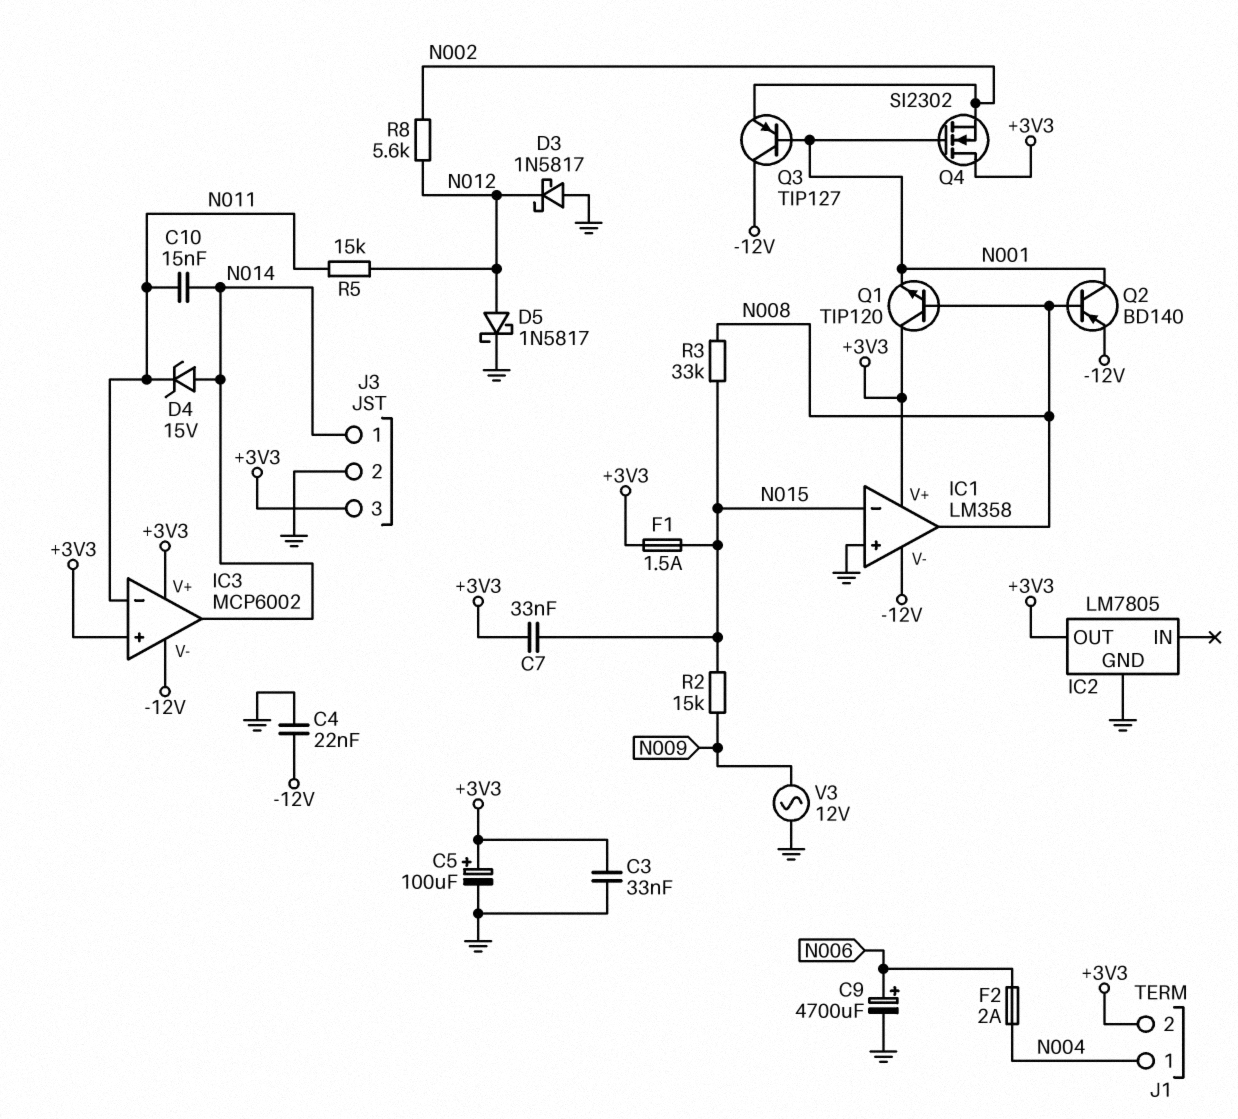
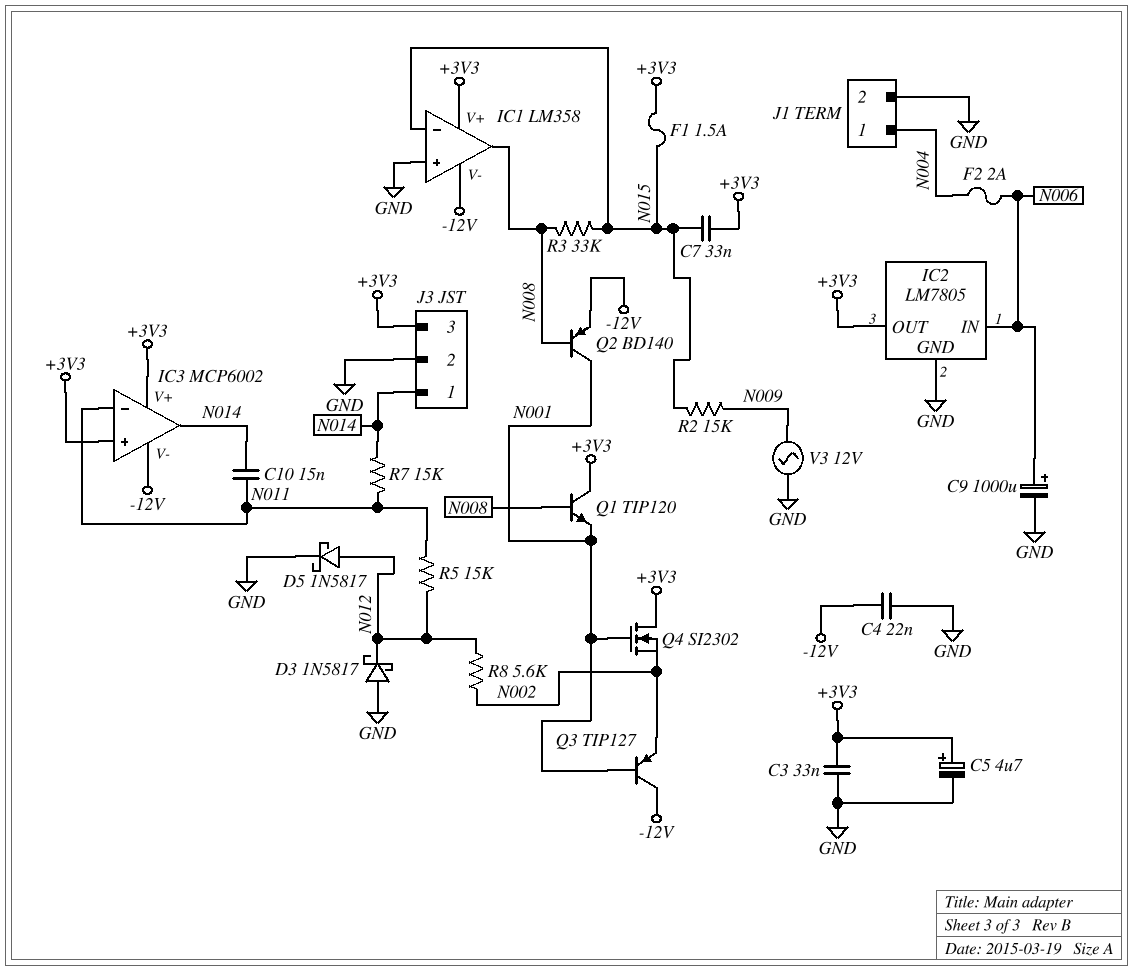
C5: 100uF (plus +3V3, minus GND) -> 4.7uF (plus +3V3, minus GND)
C9: 4700uF (plus N006, minus GND) -> 1000uF (plus N006, minus GND)
D4: zener 15V (A N014, K N011) -> none
IC2 pin IN: none -> N006
J1 pin 2: +3V3 -> GND
R7: none -> 15k (N011, N014)

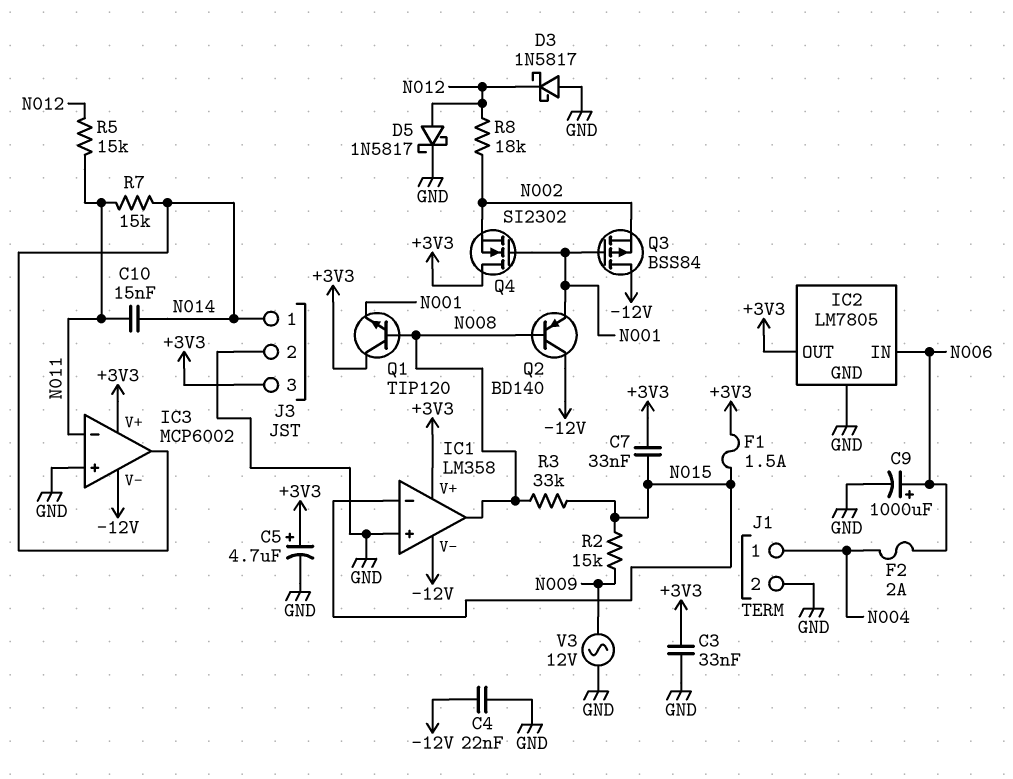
IC3 pin in+: +3V3 -> GND
Q2: PNP BD140 (B N008, C N001, E -12V) -> PNP BD140 (B N008, C -12V, E N001)
Q3: PNP TIP127 (B N001, C -12V, E N002) -> PMOS BSS84 (G N001, D -12V, S N002)
R8: 5.6k (N002, N012) -> 18k (N002, N012)

